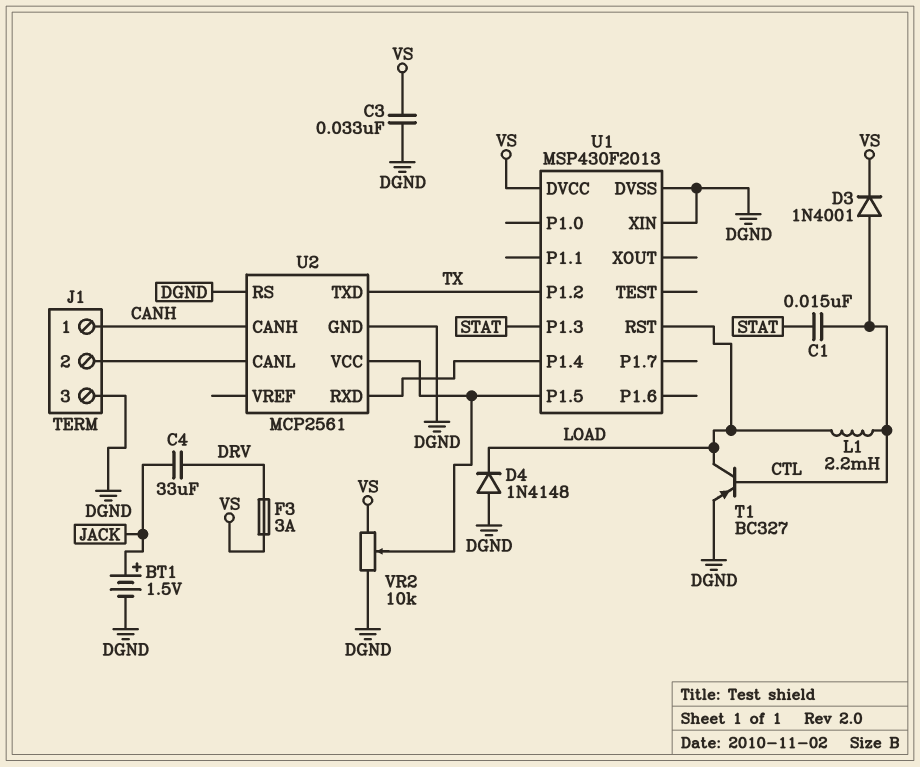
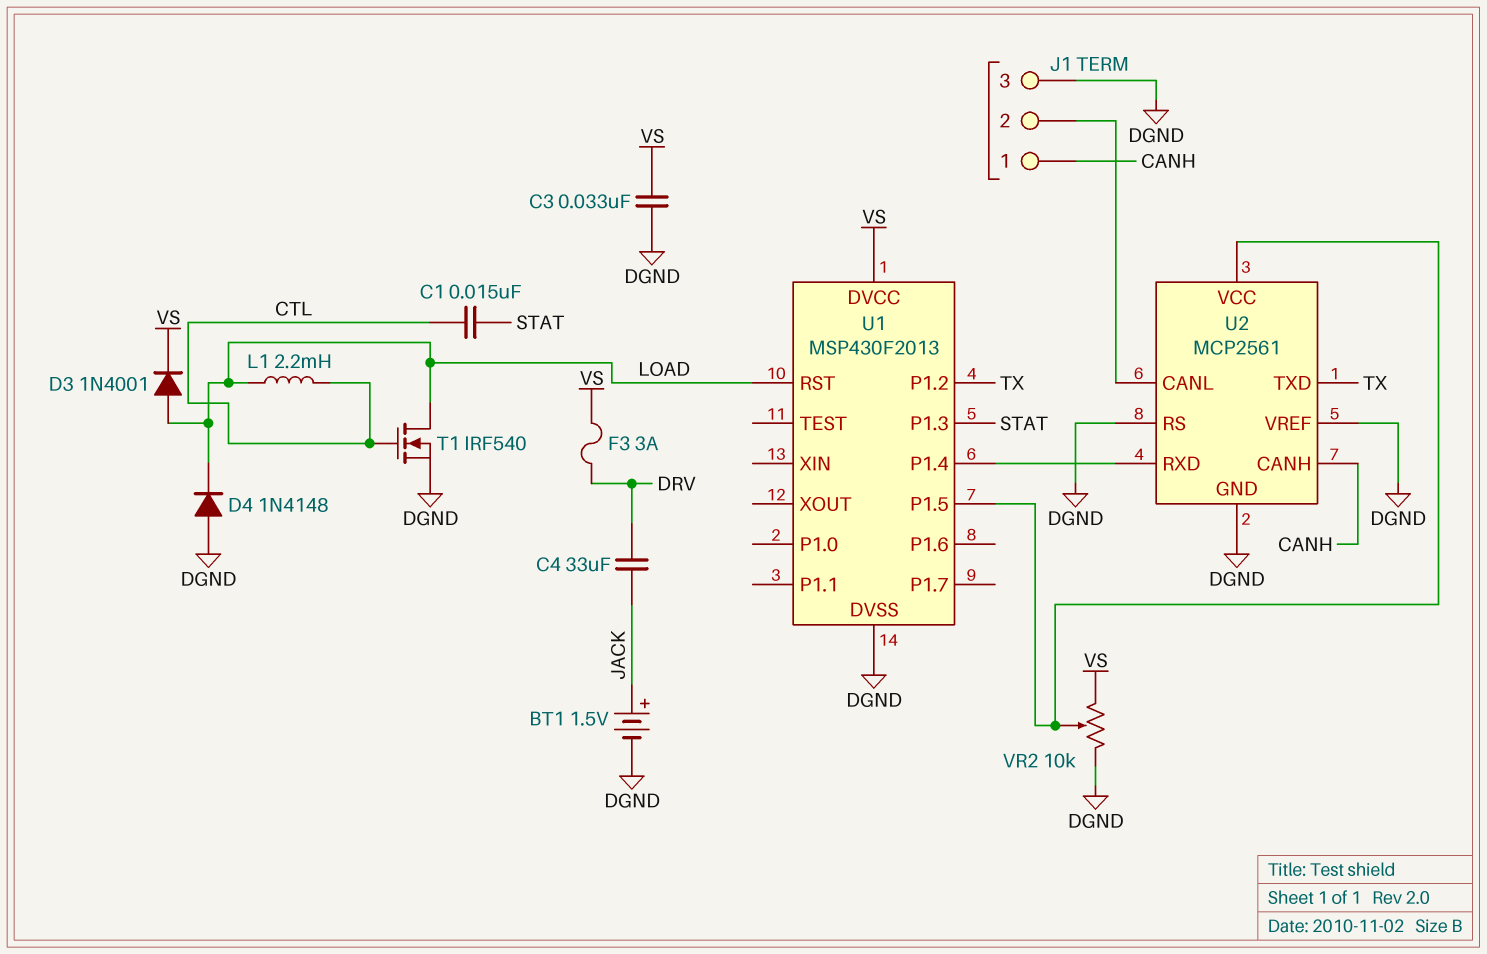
D3: diode 1N4001 (A CTL, K VS) -> diode 1N4001 (A LOAD, K VS)
T1: PNP BC327 (B CTL, C LOAD, E DGND) -> NMOS IRF540 (G CTL, D LOAD, S DGND)
U1 pin XIN: DGND -> none
U2 pin VREF: none -> DGND

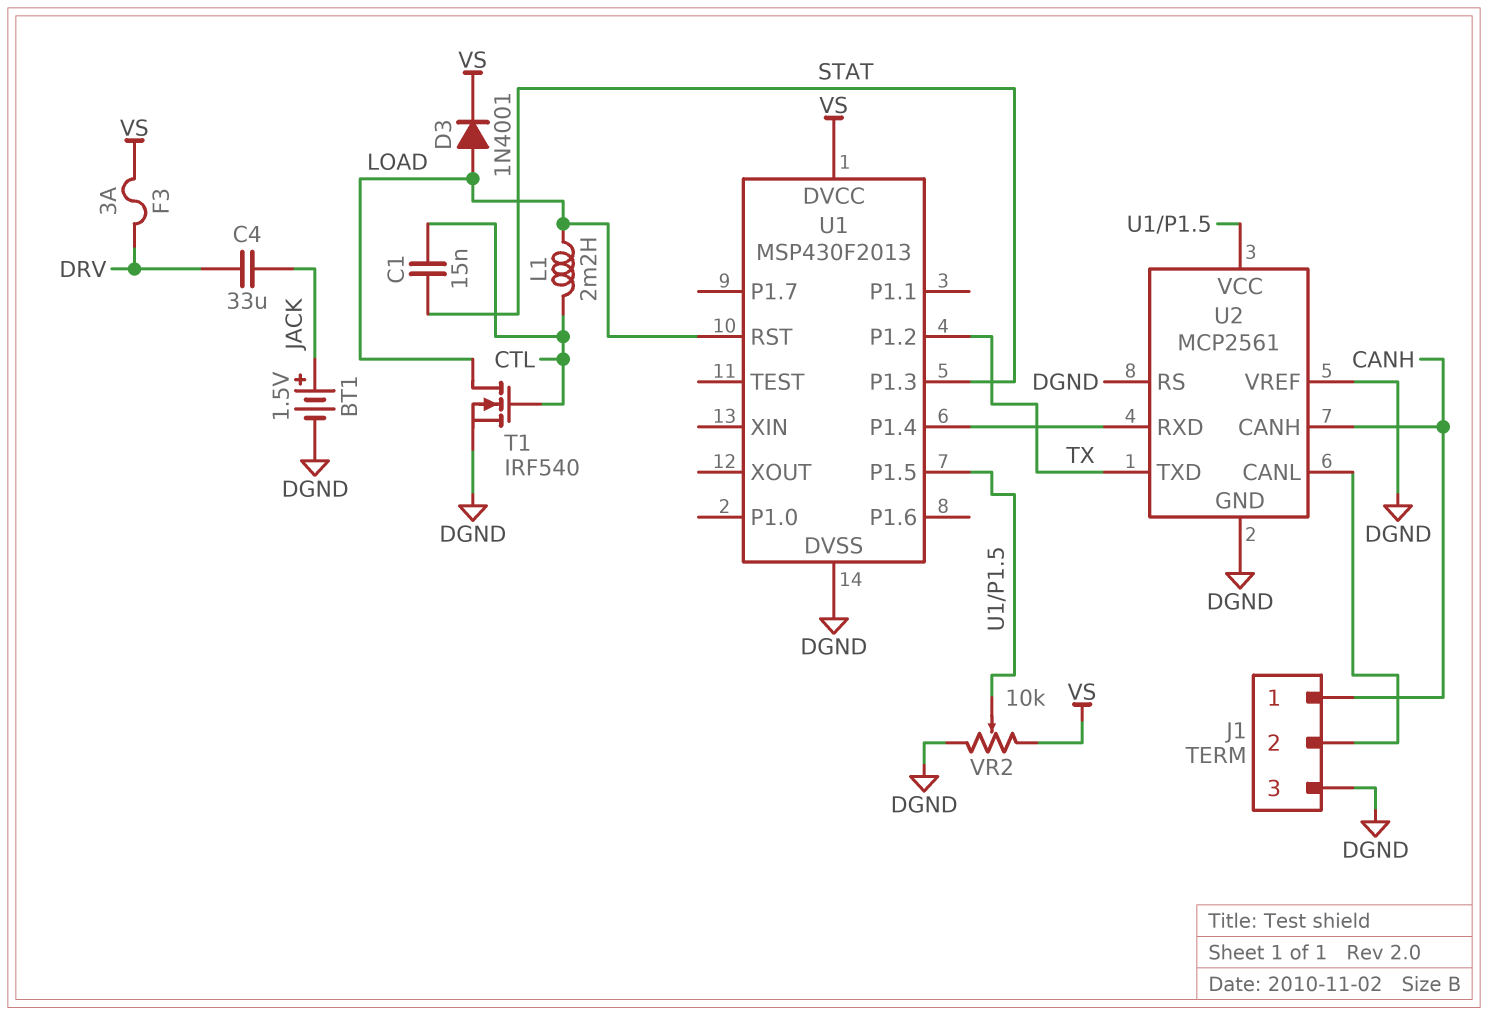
C3: 33nF (DGND, VS) -> none
D4: diode 1N4148 (A DGND, K LOAD) -> none

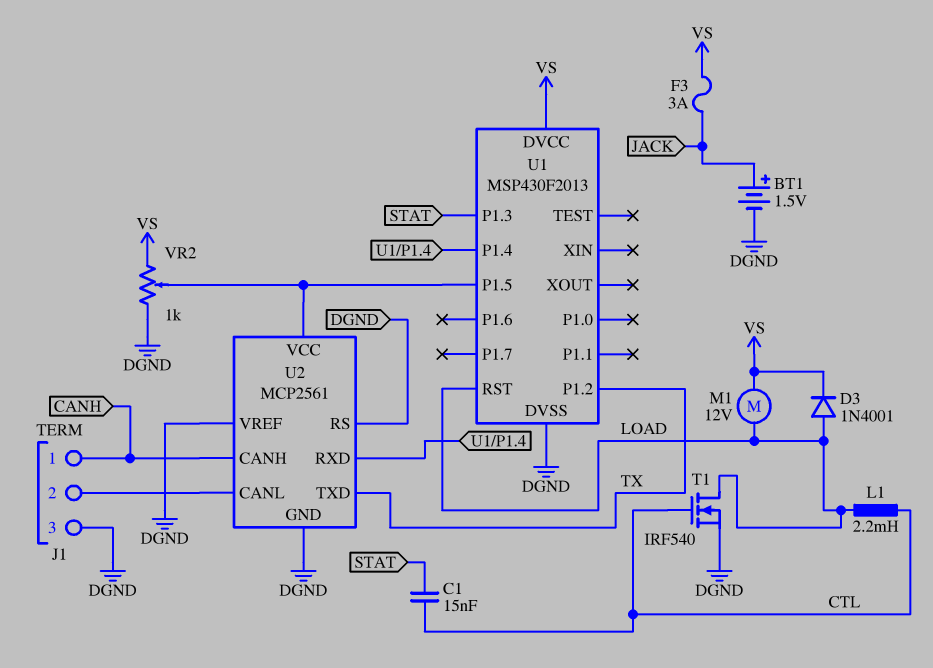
C4: 33uF (DRV, JACK) -> none
F3: 3A (DRV, VS) -> 3A (JACK, VS)
M1: none -> motor 12V (LOAD, VS)
VR2: 10k (DGND, VS, wiper U1/P1.5) -> 1k (DGND, VS, wiper U1/P1.5)

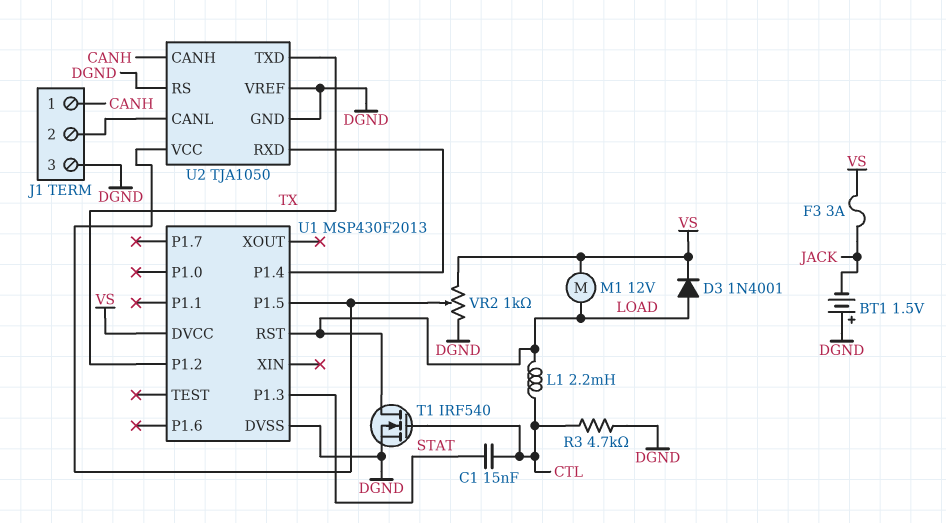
BT1: 1.5V (plus JACK, minus DGND) -> 1.5V (plus DGND, minus JACK)
R3: none -> 4.7k (CTL, DGND)
U2: MCP2561 -> TJA1050

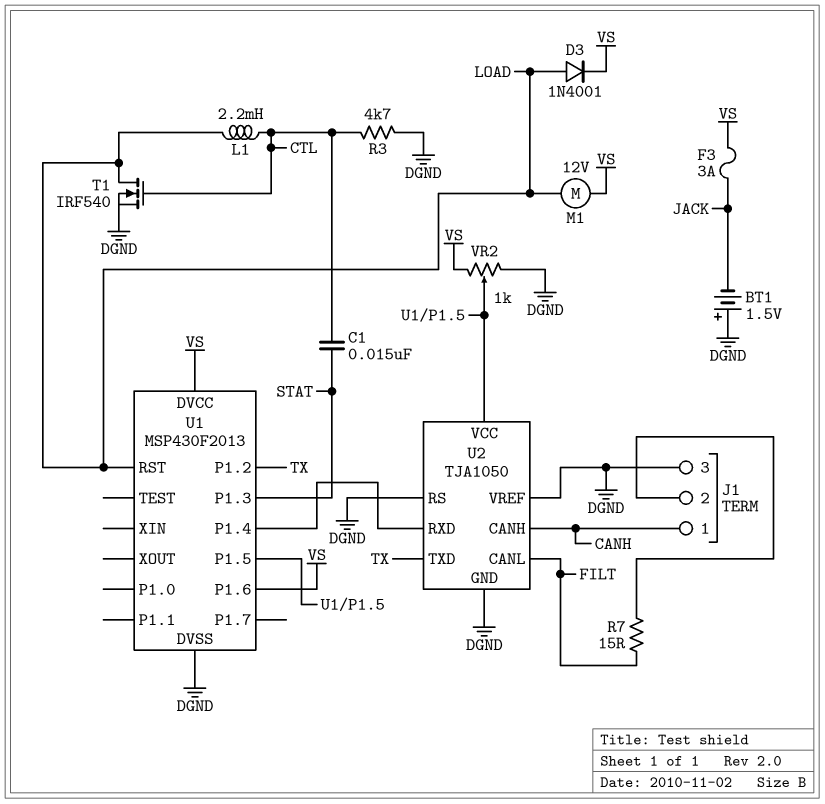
R7: none -> 15 (FILT, J1/2)
U1 pin P1.6: none -> VS
U2 pin CANL: J1/2 -> FILT

